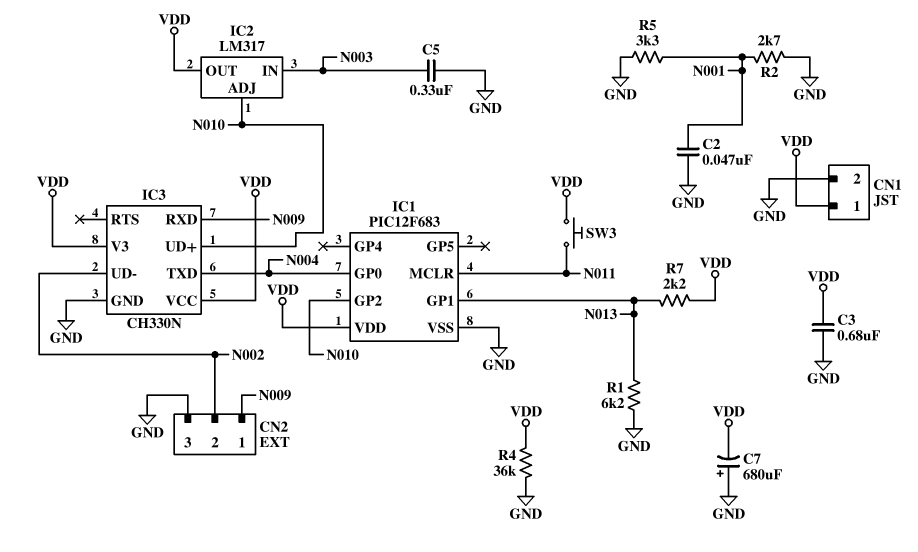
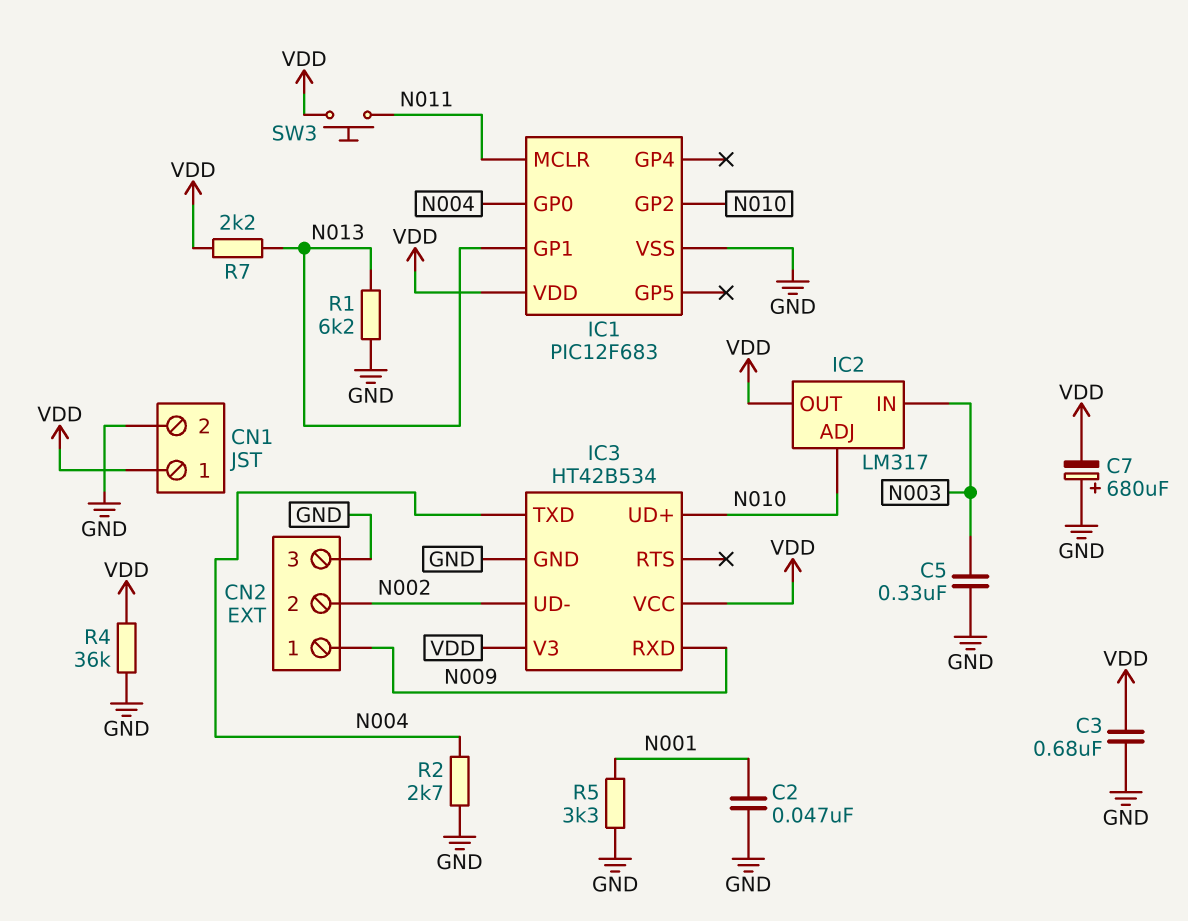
IC3: CH330N -> HT42B534
R2: 2.7k (GND, N001) -> 2.7k (GND, N004)

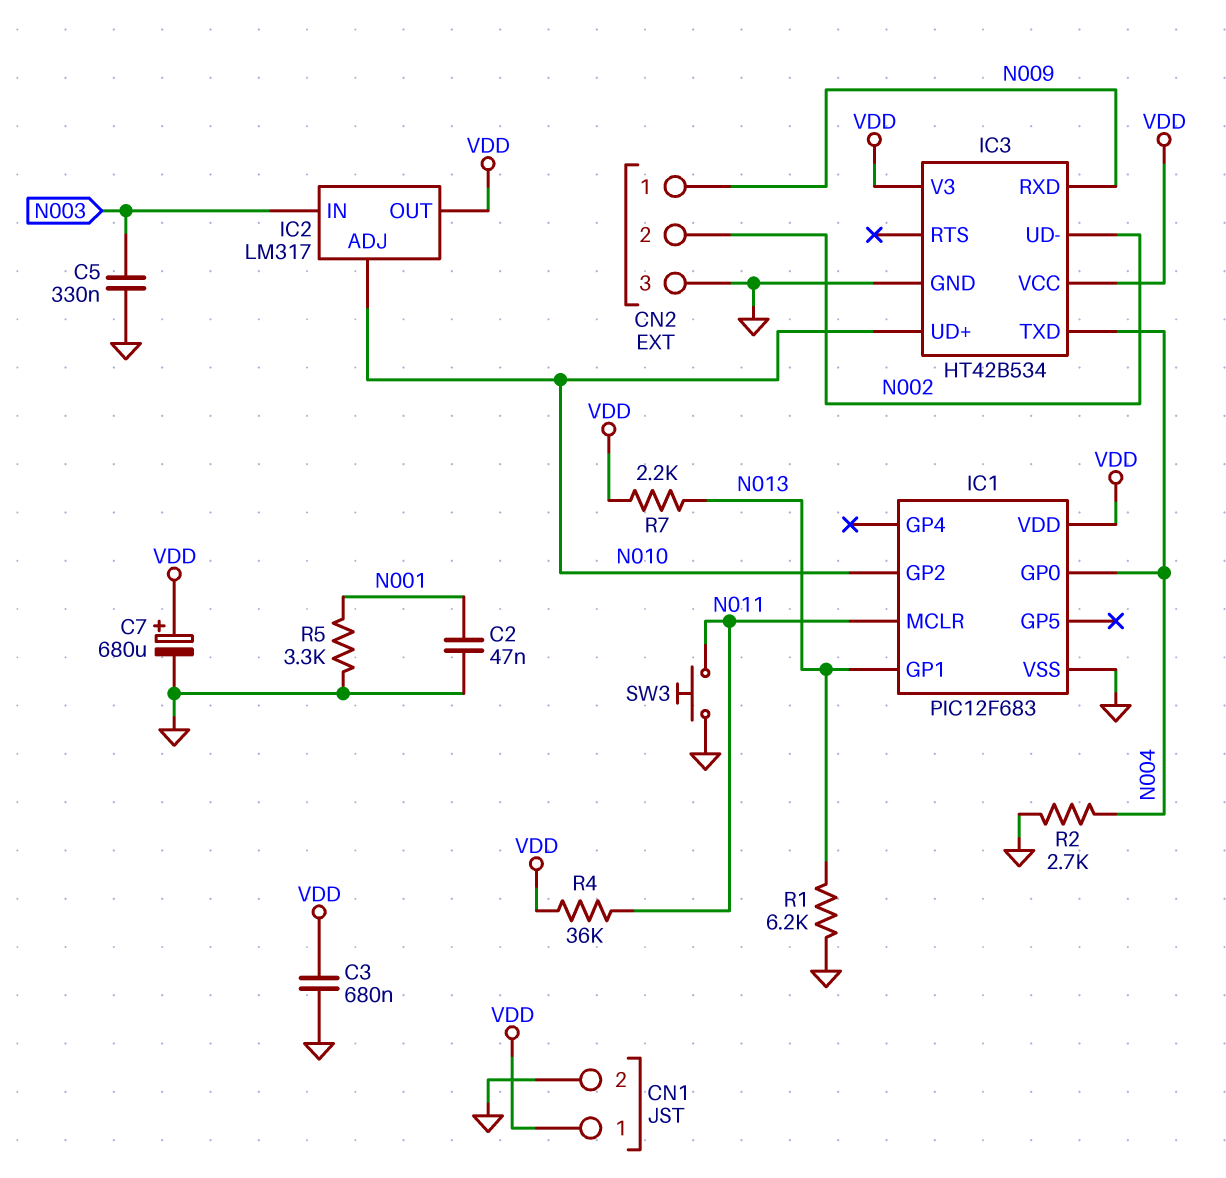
C7: 680uF (plus GND, minus VDD) -> 680uF (plus VDD, minus GND)
R4: 36k (GND, VDD) -> 36k (N011, VDD)
SW3: button (N011, VDD) -> button (GND, N011)

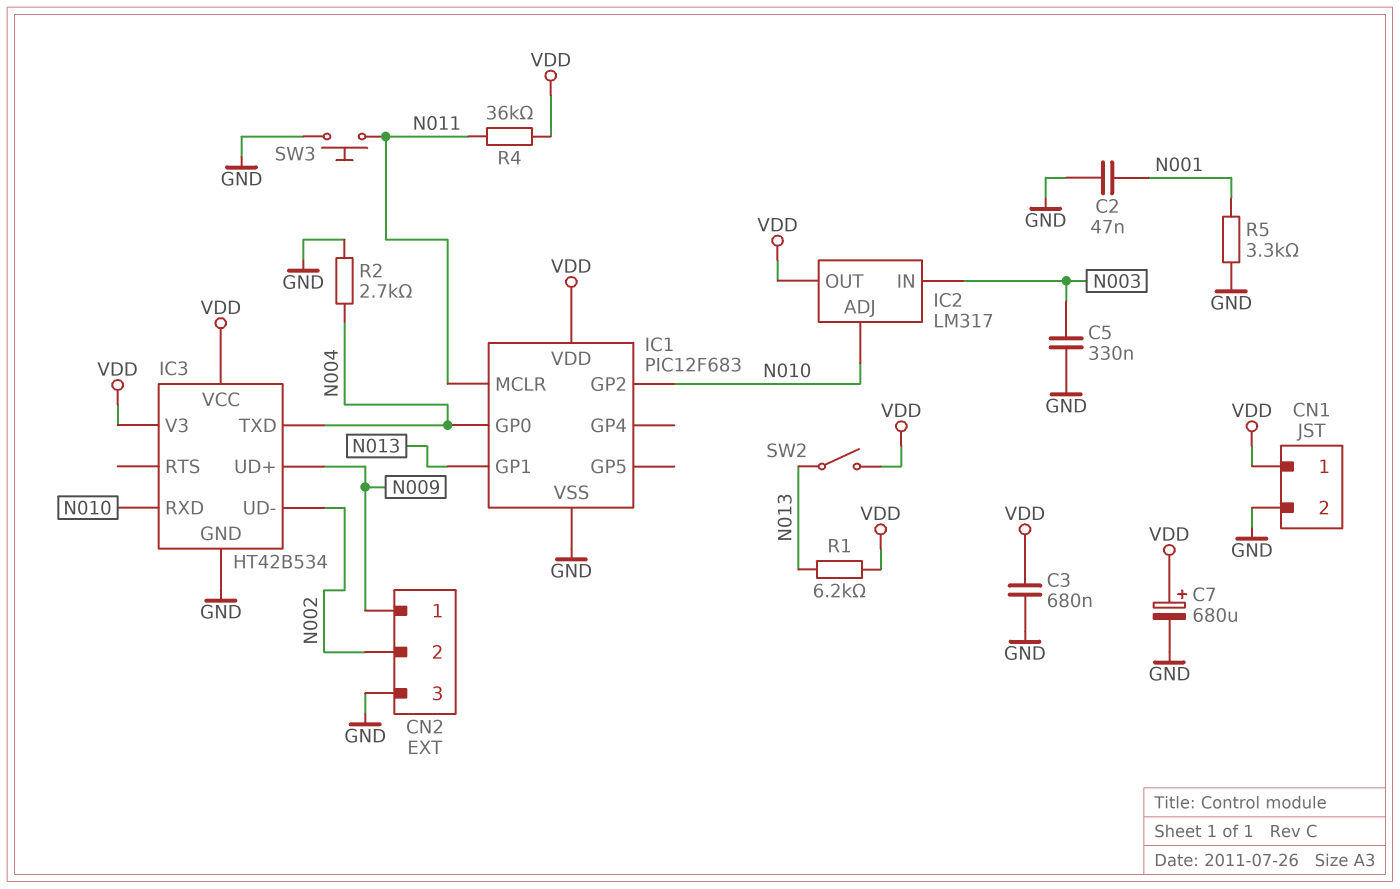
IC3 pin RXD: N009 -> N010
IC3 pin UD+: N010 -> N009
R1: 6.2k (GND, N013) -> 6.2k (N013, VDD)
R7: 2.2k (N013, VDD) -> none
SW2: none -> switch (N013, VDD)

